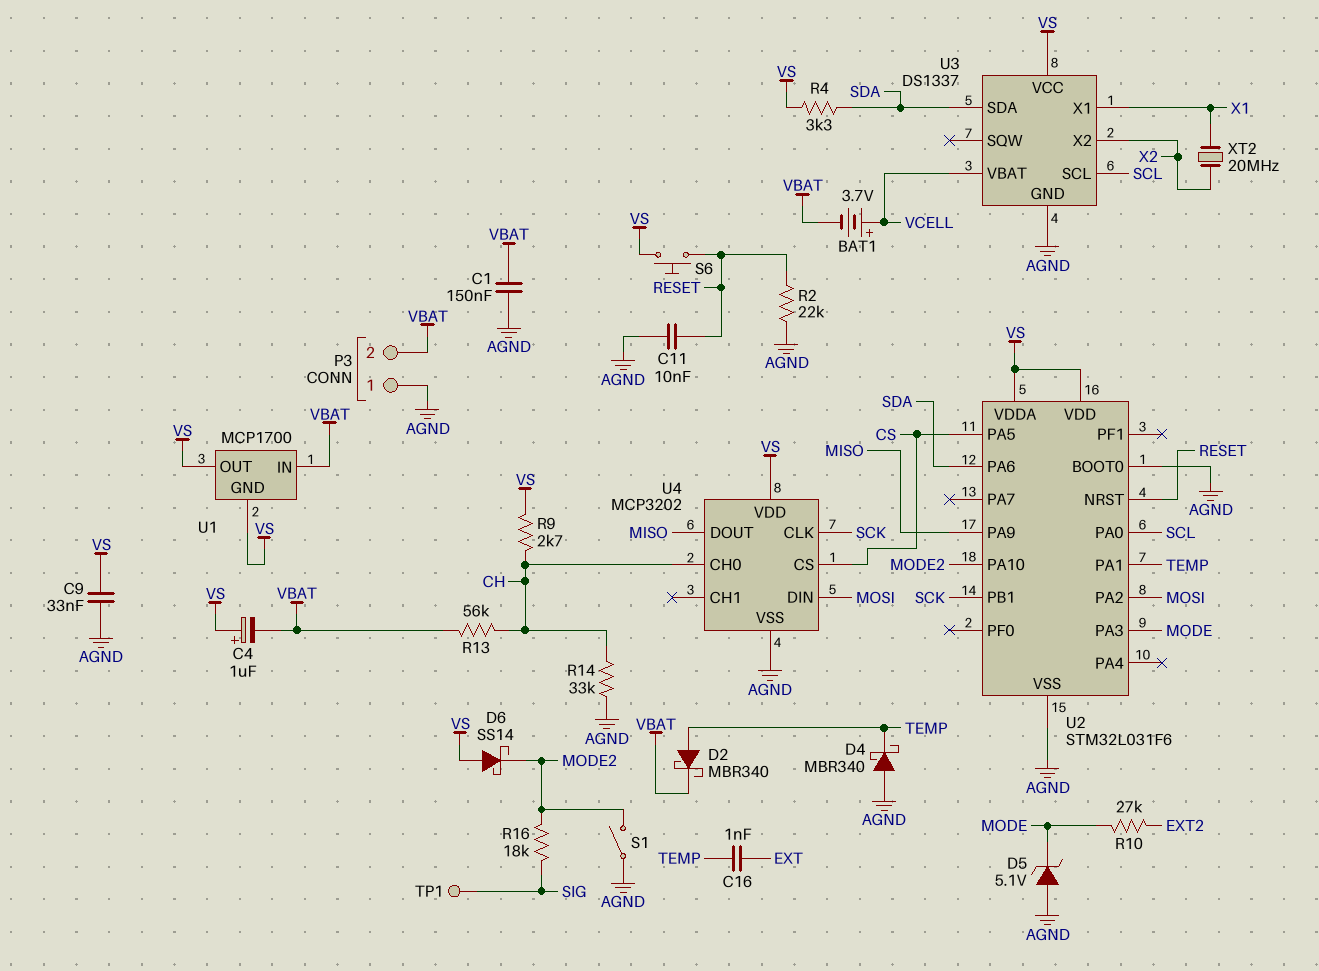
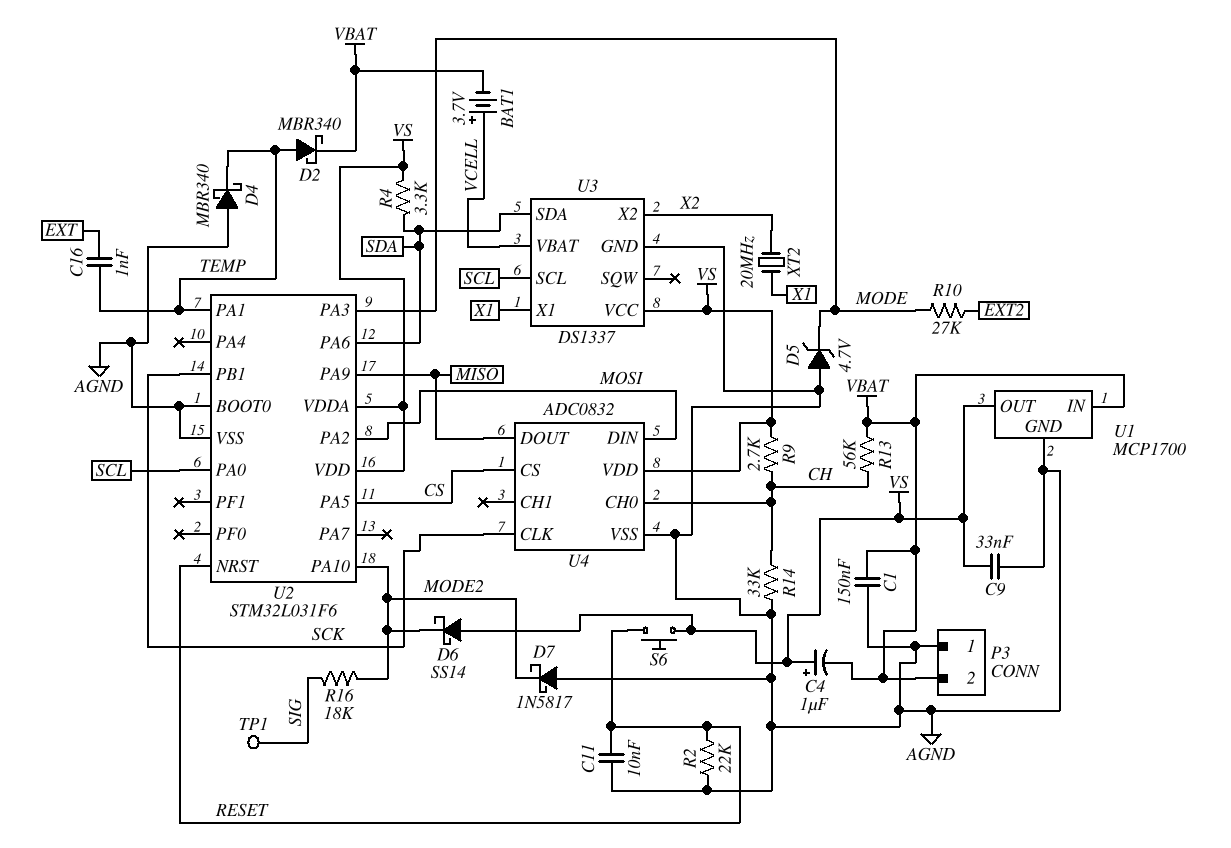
D5: zener 5.1V (A AGND, K MODE) -> zener 4.7V (A AGND, K MODE)
D7: none -> schottky 1N5817 (A AGND, K MODE2)
S1: switch (AGND, MODE2) -> none
U1 pin GND: VS -> AGND
U4: MCP3202 -> ADC0832

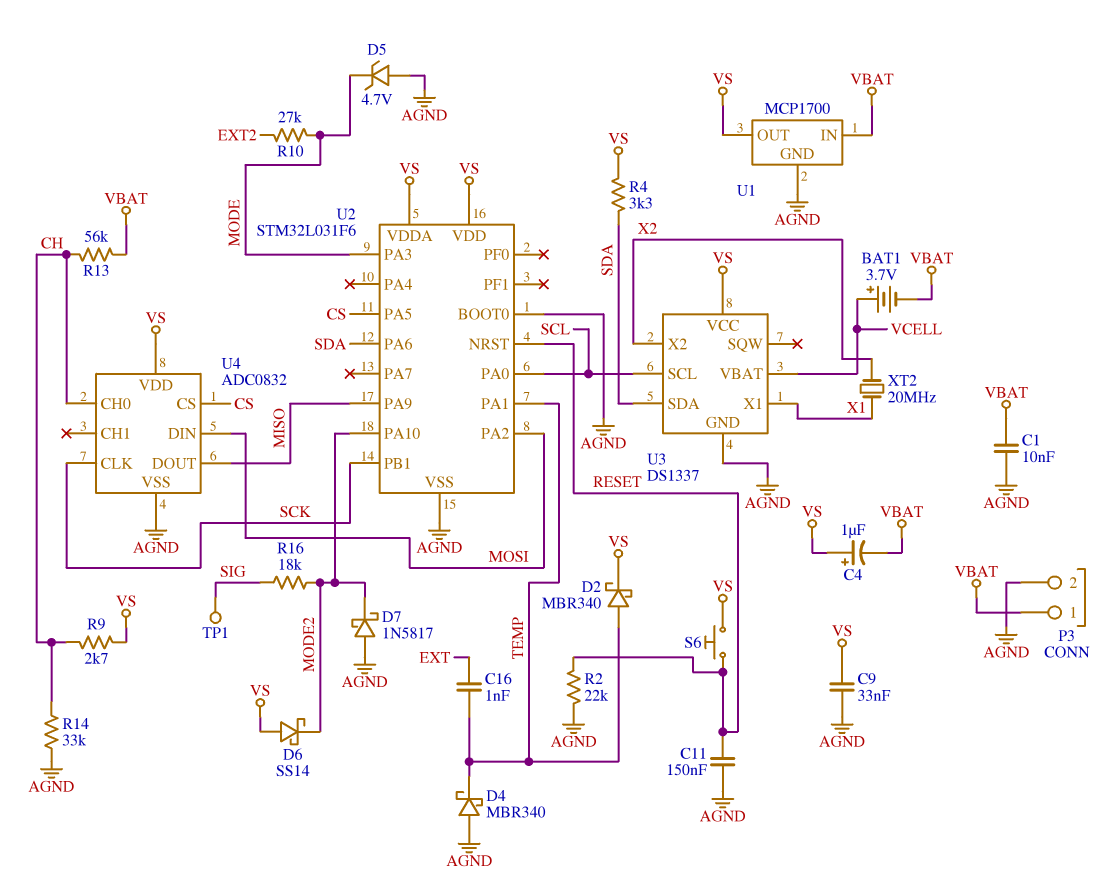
C1: 150nF (AGND, VBAT) -> 10nF (AGND, VBAT)
C11: 10nF (AGND, RESET) -> 150nF (AGND, RESET)
D2: schottky MBR340 (A TEMP, K VBAT) -> schottky MBR340 (A TEMP, K VS)
P3 pin 1: AGND -> VBAT
P3 pin 2: VBAT -> AGND

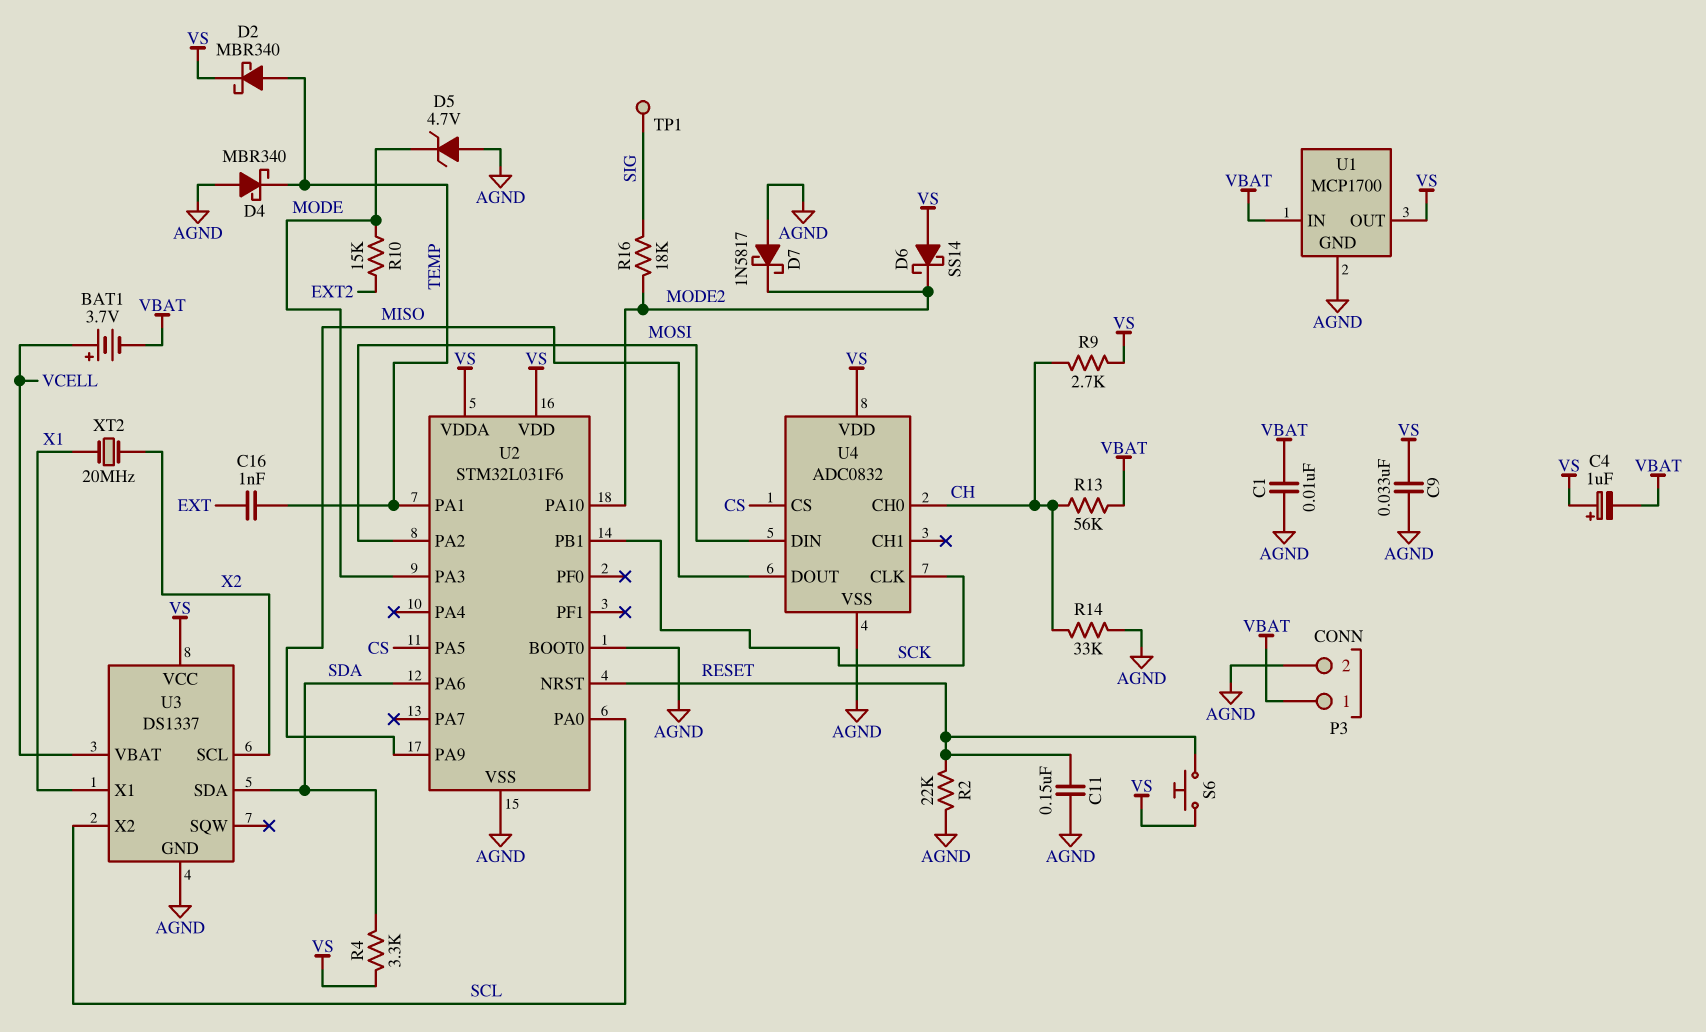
R10: 27k (EXT2, MODE) -> 15k (EXT2, MODE)
U3 pin SCL: SCL -> X2
U3 pin X2: X2 -> SCL

